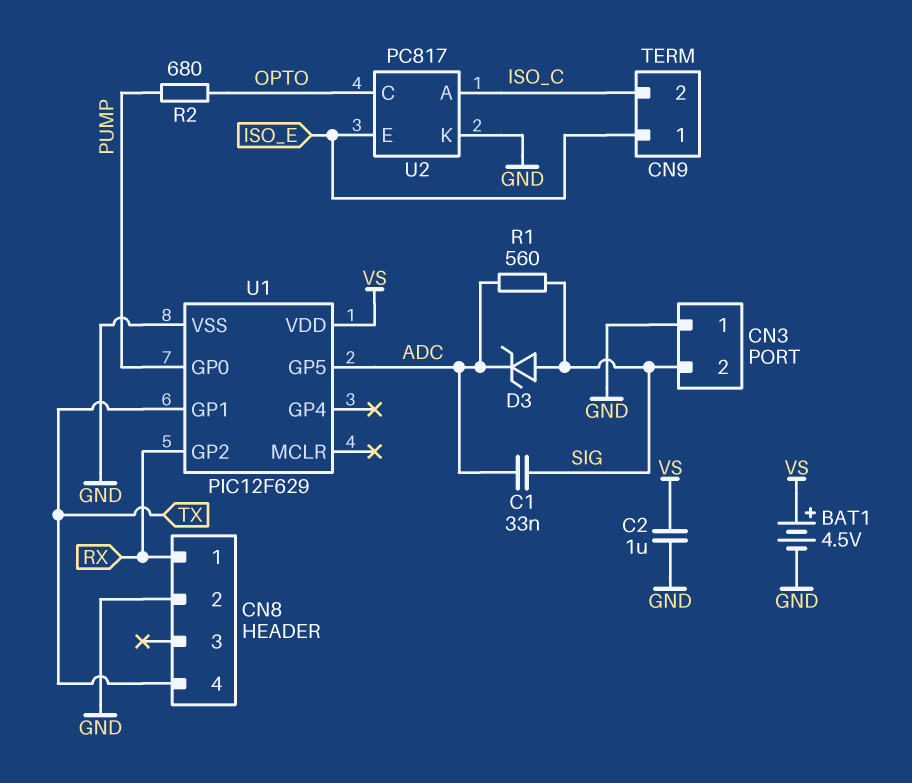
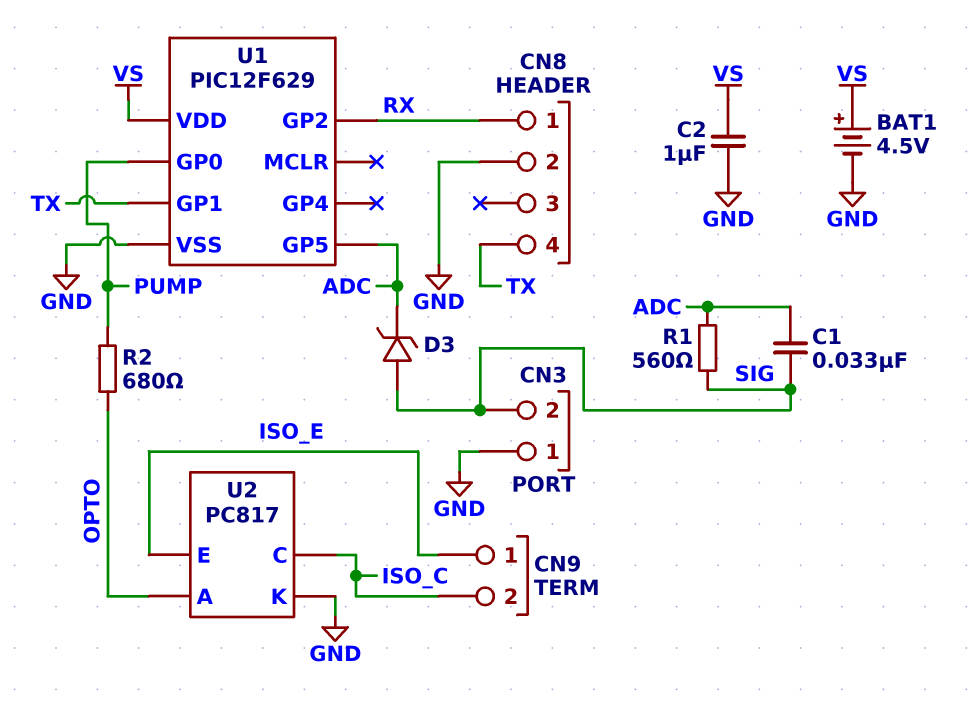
U2 pin A: ISO_C -> OPTO
U2 pin C: OPTO -> ISO_C

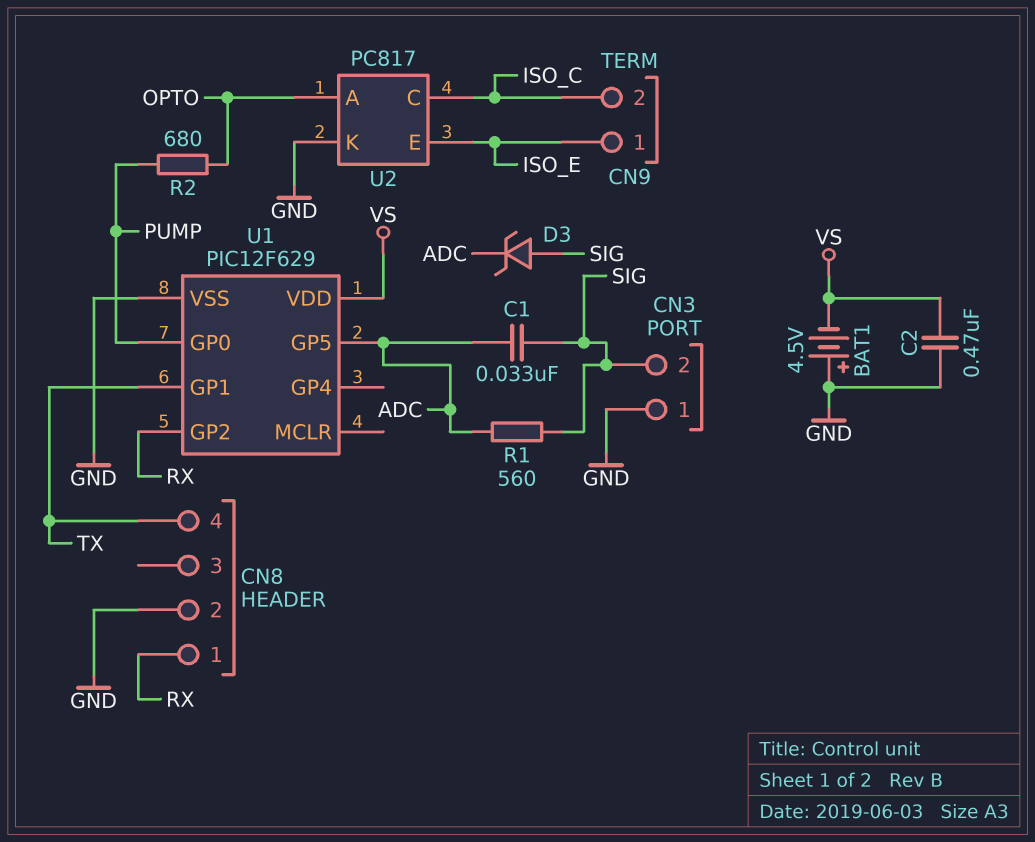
BAT1: 4.5V (plus VS, minus GND) -> 4.5V (plus GND, minus VS)
C2: 1uF (GND, VS) -> 470nF (GND, VS)

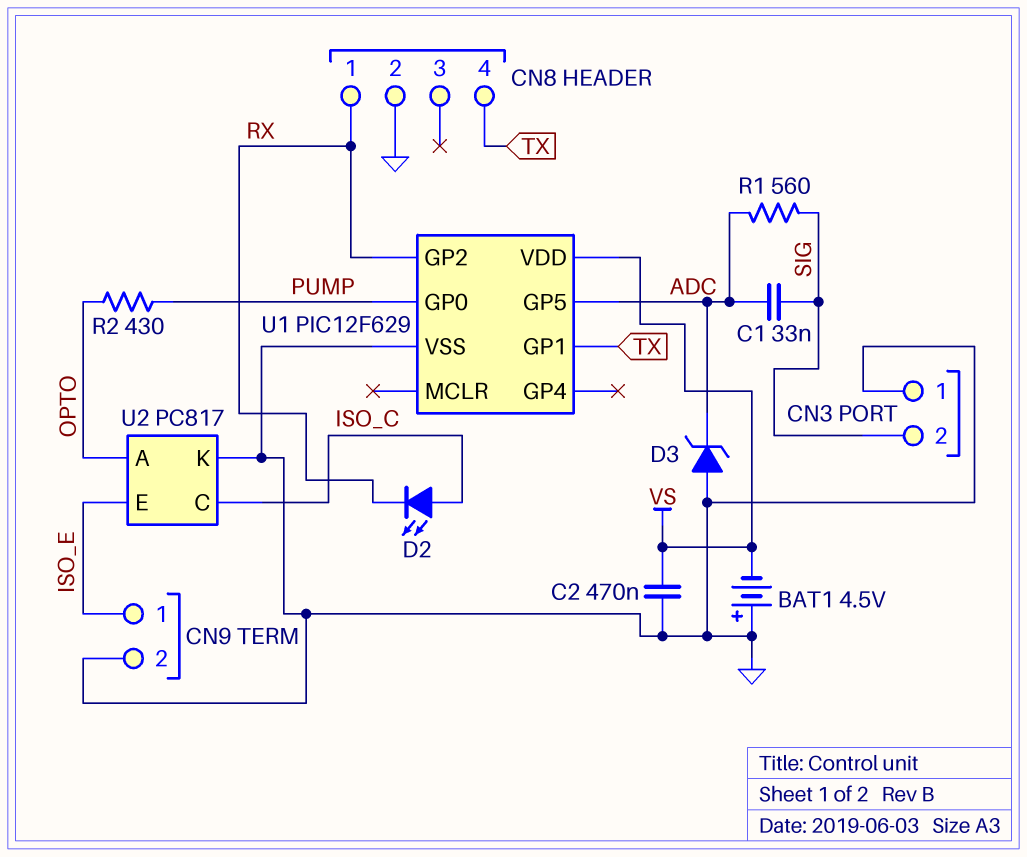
CN9 pin 2: ISO_C -> GND
D2: none -> LED (A ISO_C, K RX)
D3: zener (A SIG, K ADC) -> zener (A GND, K ADC)
R2: 680 (OPTO, PUMP) -> 430 (OPTO, PUMP)

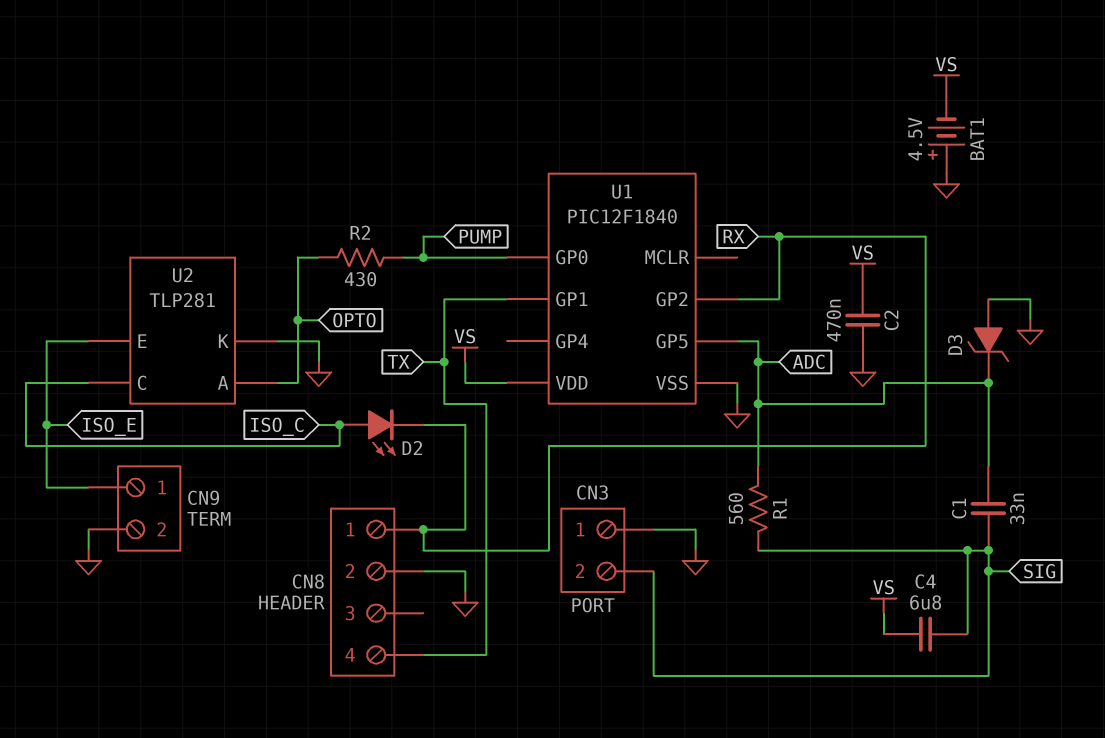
C4: none -> 6.8uF (SIG, VS)
U1: PIC12F629 -> PIC12F1840
U2: PC817 -> TLP281

